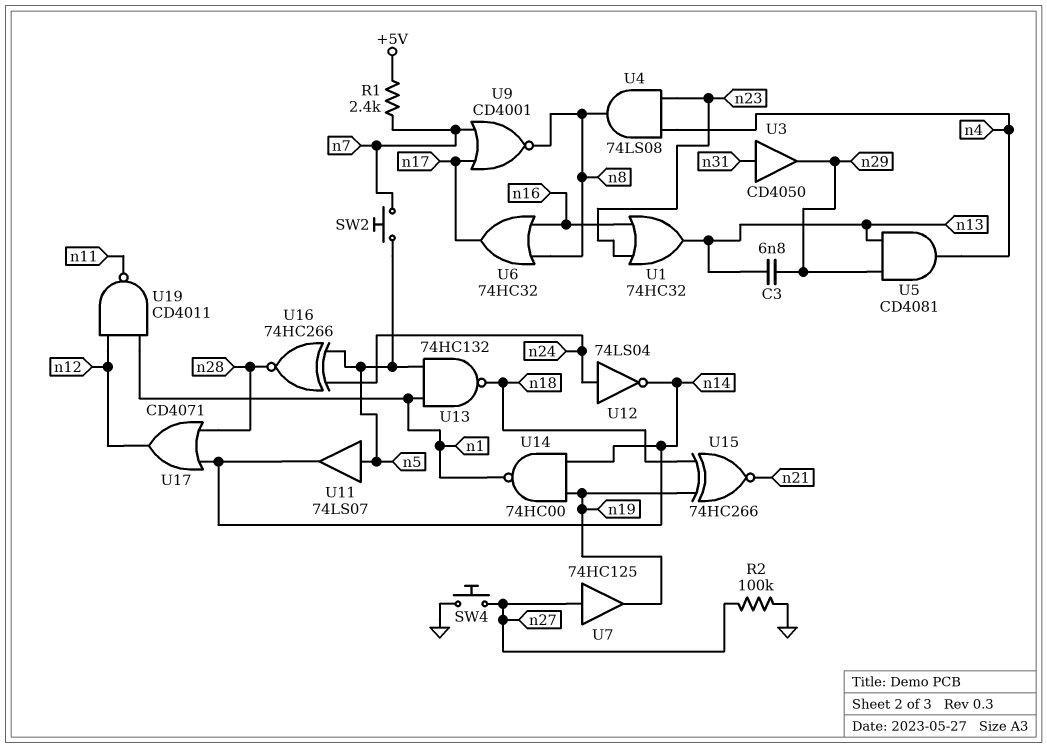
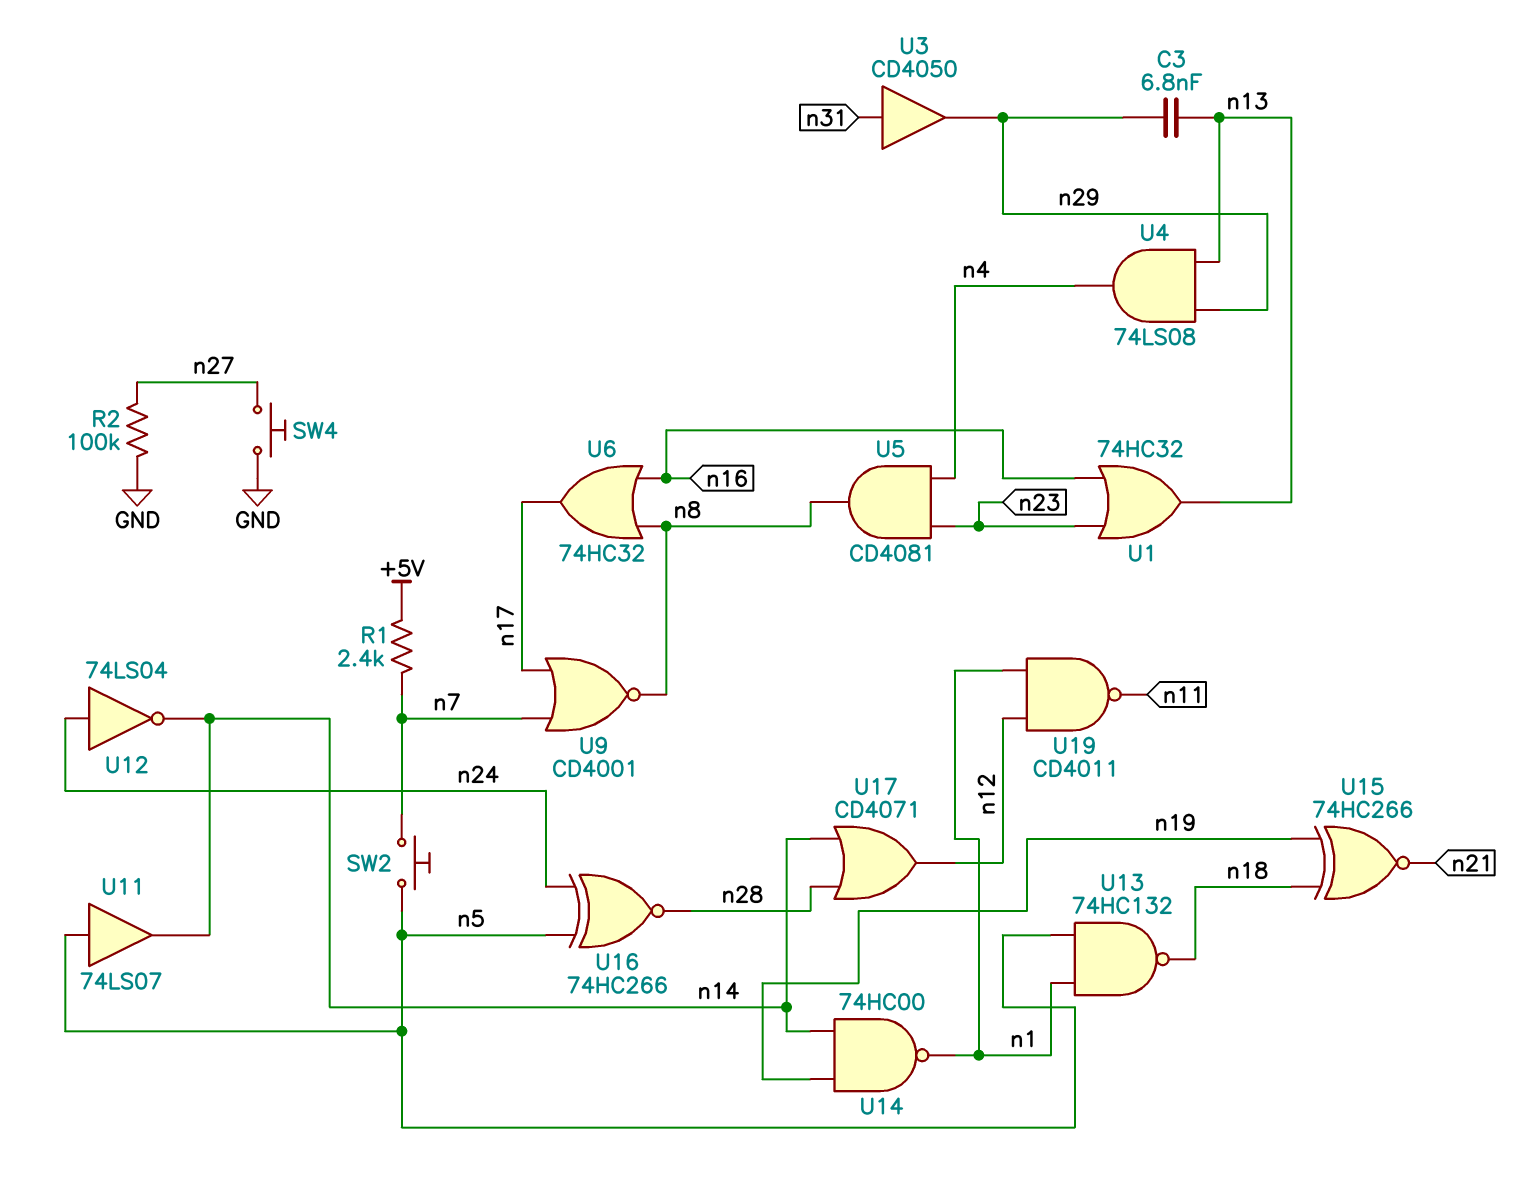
U4: AND 74LS08 (in n4, in n23, out n8) -> AND 74LS08 (in n13, in n29, out n4)
U5: AND CD4081 (in n13, in n29, out n4) -> AND CD4081 (in n4, in n23, out n8)
U7: buffer 74HC125 (in n27, out n19) -> none

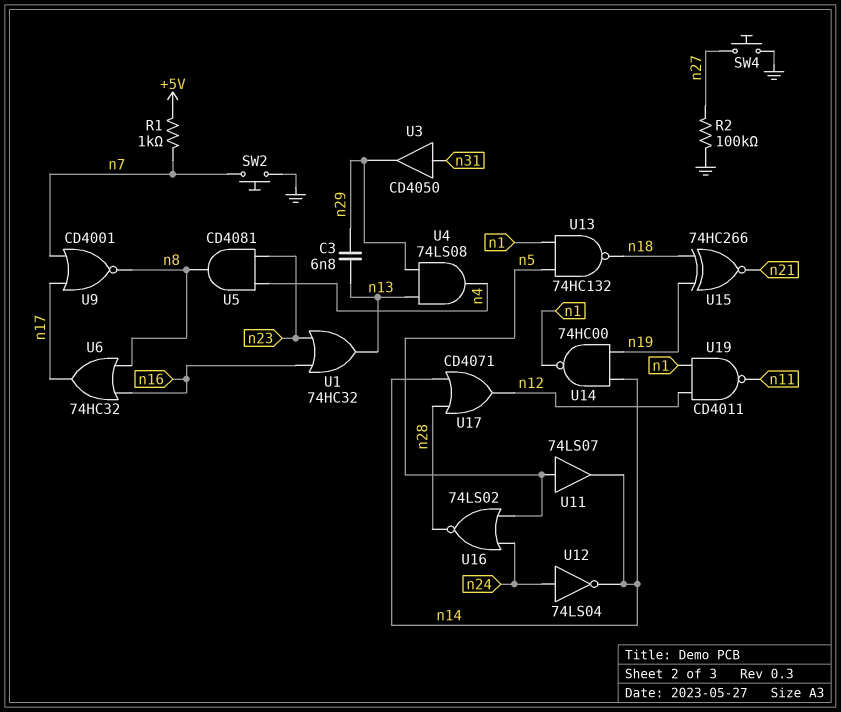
R1: 2.4k (+5V, n7) -> 1k (+5V, n7)
SW2: button (n5, n7) -> button (GND, n7)
U16: XNOR 74HC266 (in n5, in n24, out n28) -> NOR 74LS02 (in n5, in n24, out n28)

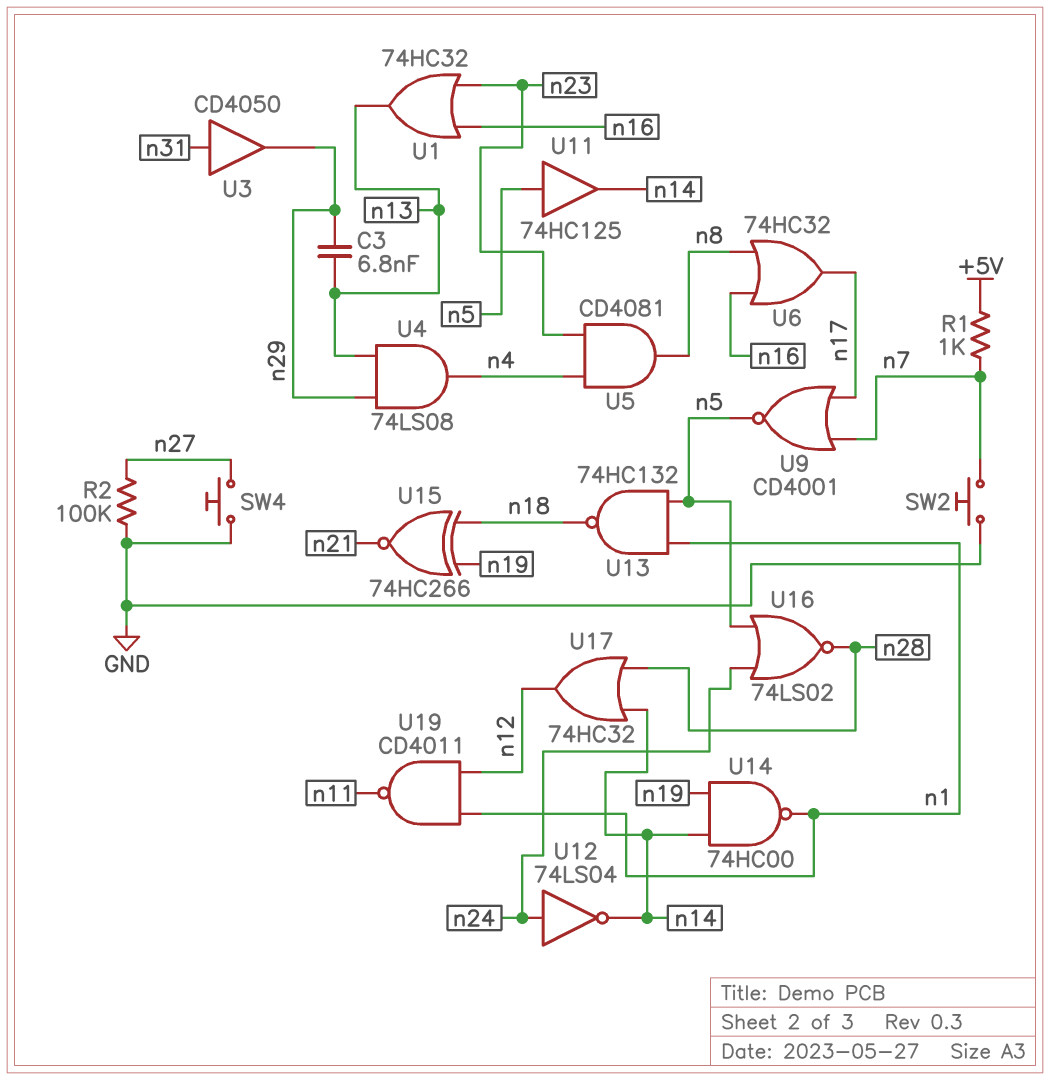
U9: NOR CD4001 (in n7, in n17, out n8) -> NOR CD4001 (in n7, in n17, out n5)
U11: buffer 74LS07 (in n5, out n14) -> buffer 74HC125 (in n5, out n14)
U17: OR CD4071 (in n14, in n28, out n12) -> OR 74HC32 (in n14, in n28, out n12)

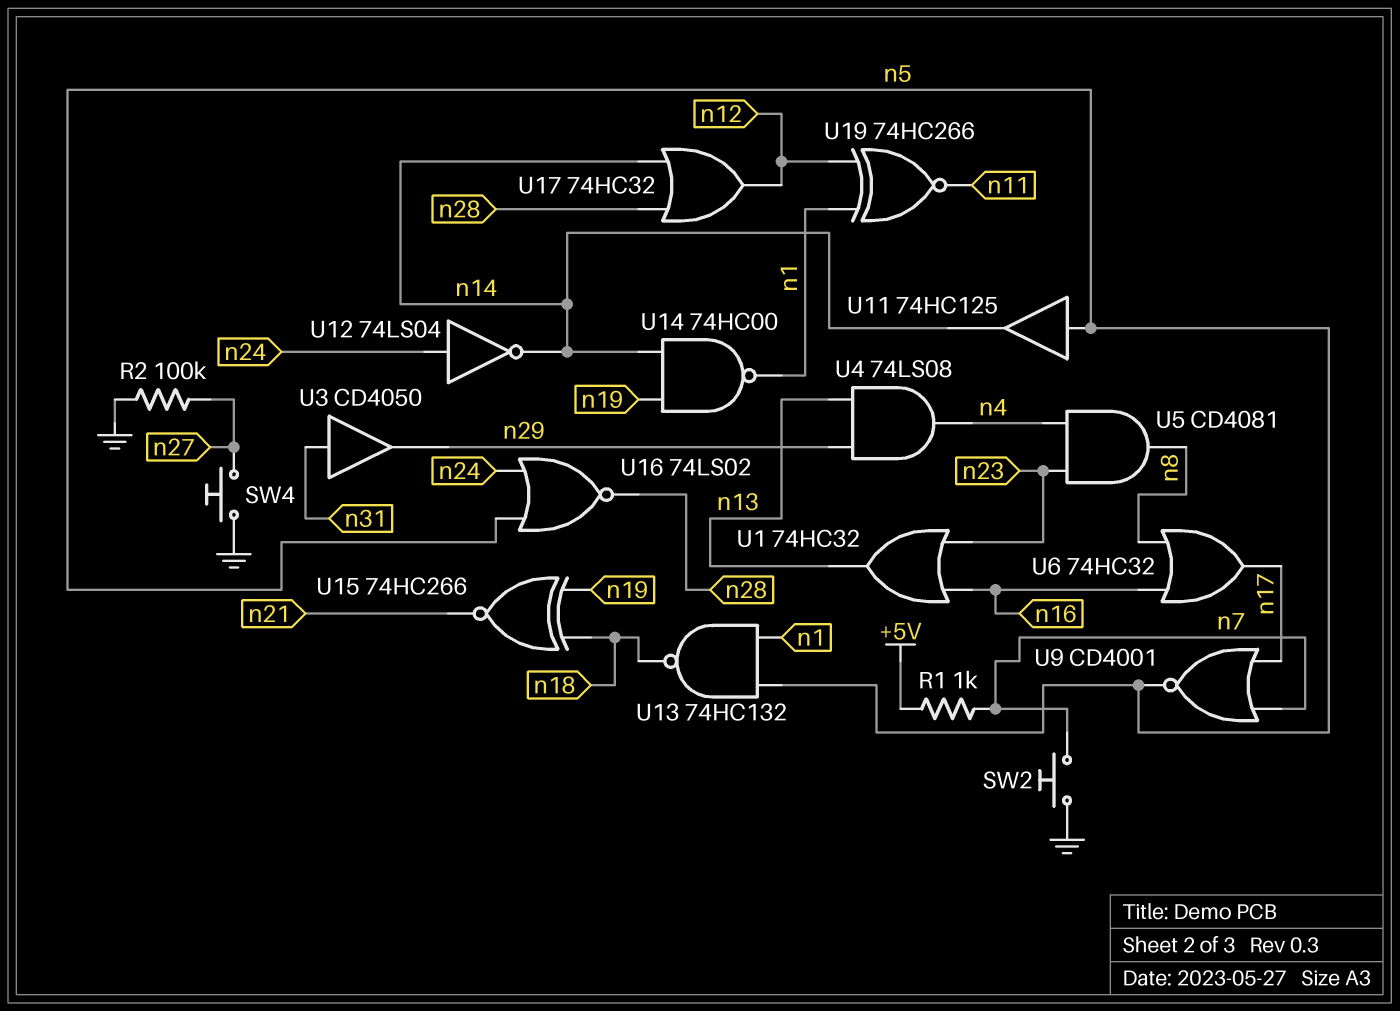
C3: 6.8nF (n13, n29) -> none
U19: NAND CD4011 (in n1, in n12, out n11) -> XNOR 74HC266 (in n1, in n12, out n11)

